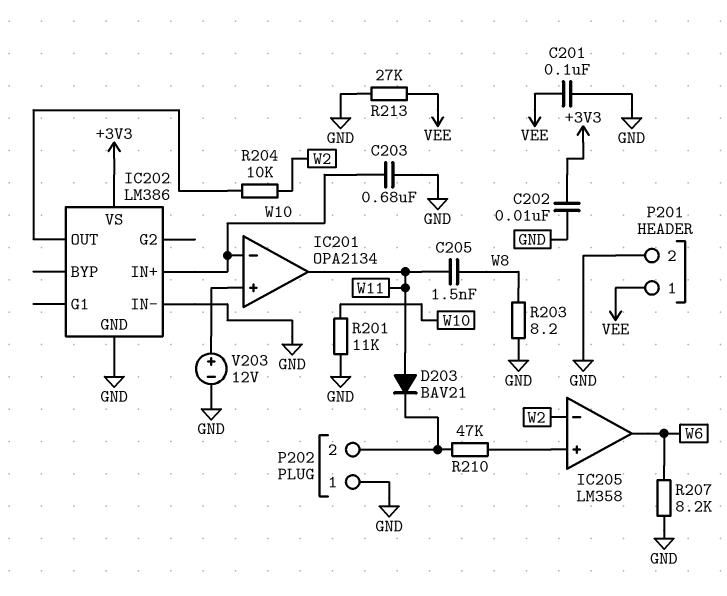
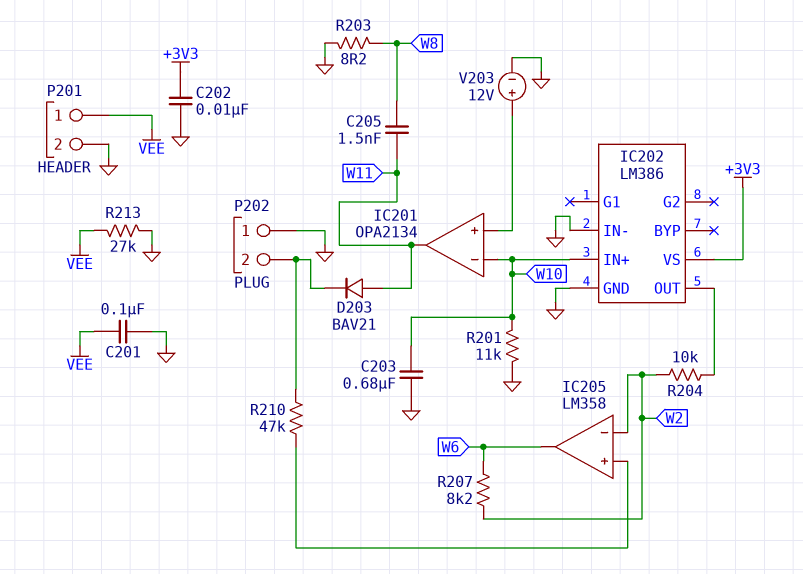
R207: 8.2k (GND, W6) -> 8.2k (W2, W6)

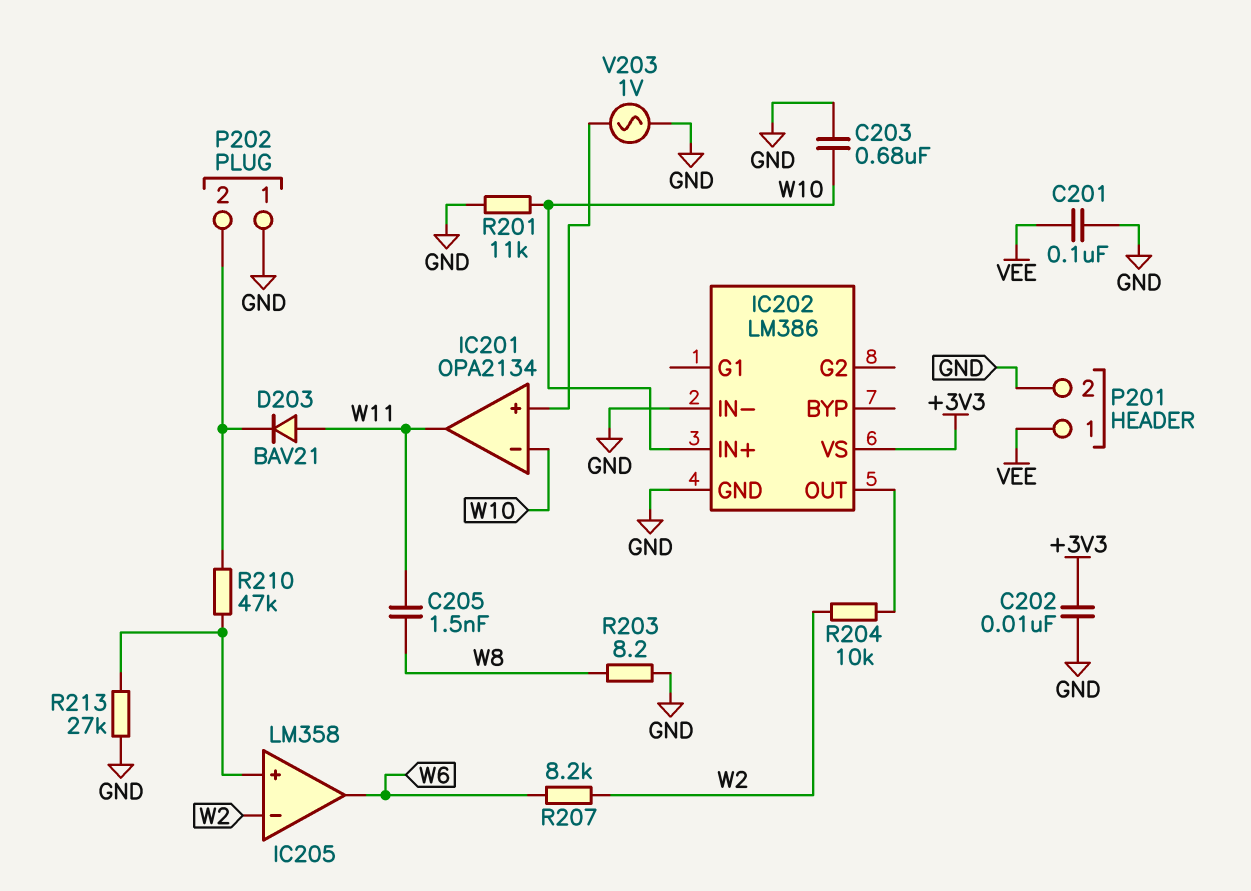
R213: 27k (GND, VEE) -> 27k (GND, IC205/in+)
V203: 12V (plus IC201/in+, minus GND) -> AC 1V (GND, IC201/in+)

